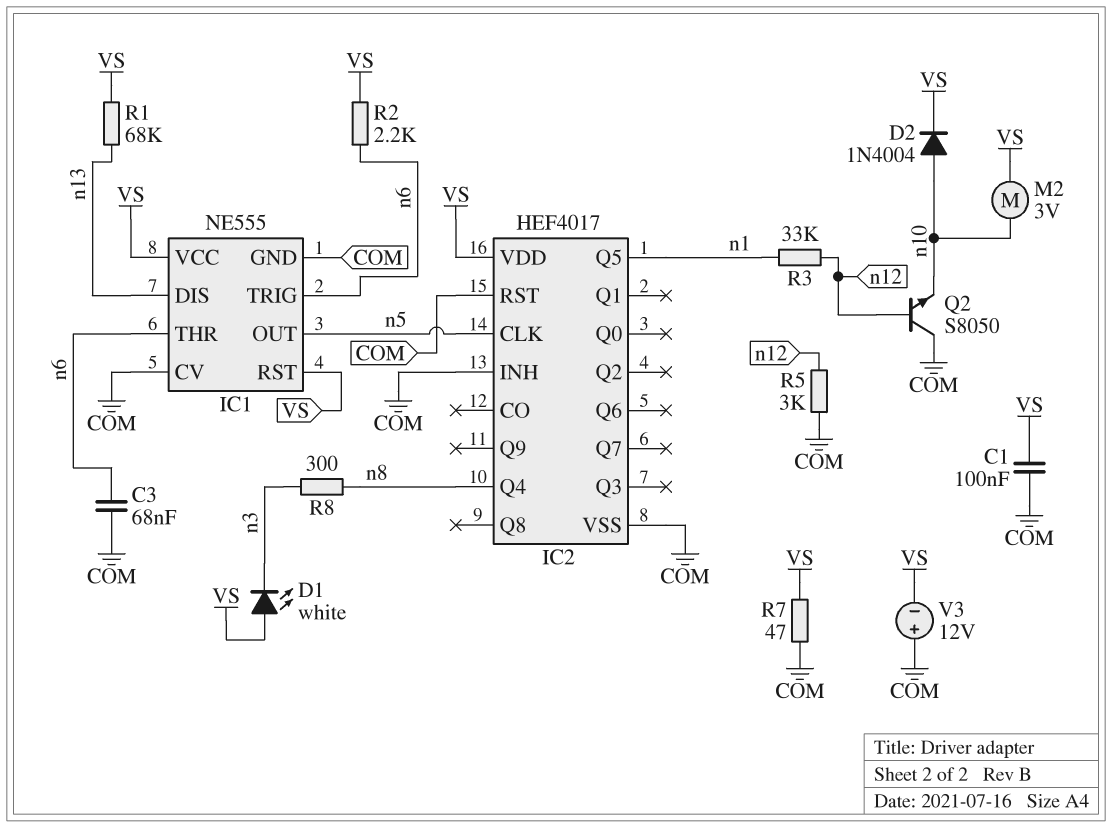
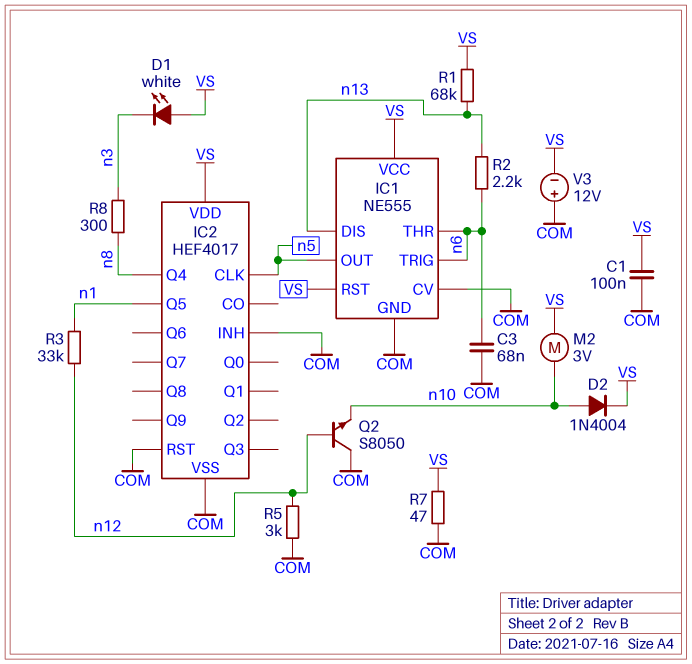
R2: 2.2k (VS, n6) -> 2.2k (n6, n13)

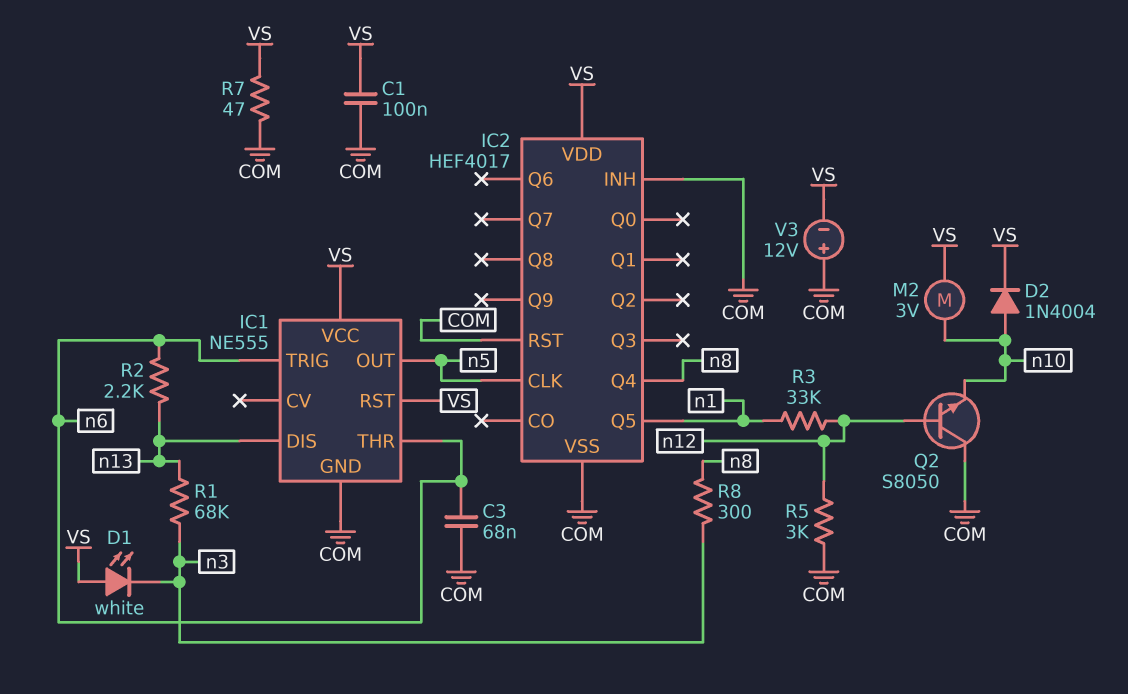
IC1 pin CV: COM -> none
R1: 68k (VS, n13) -> 68k (n3, n13)

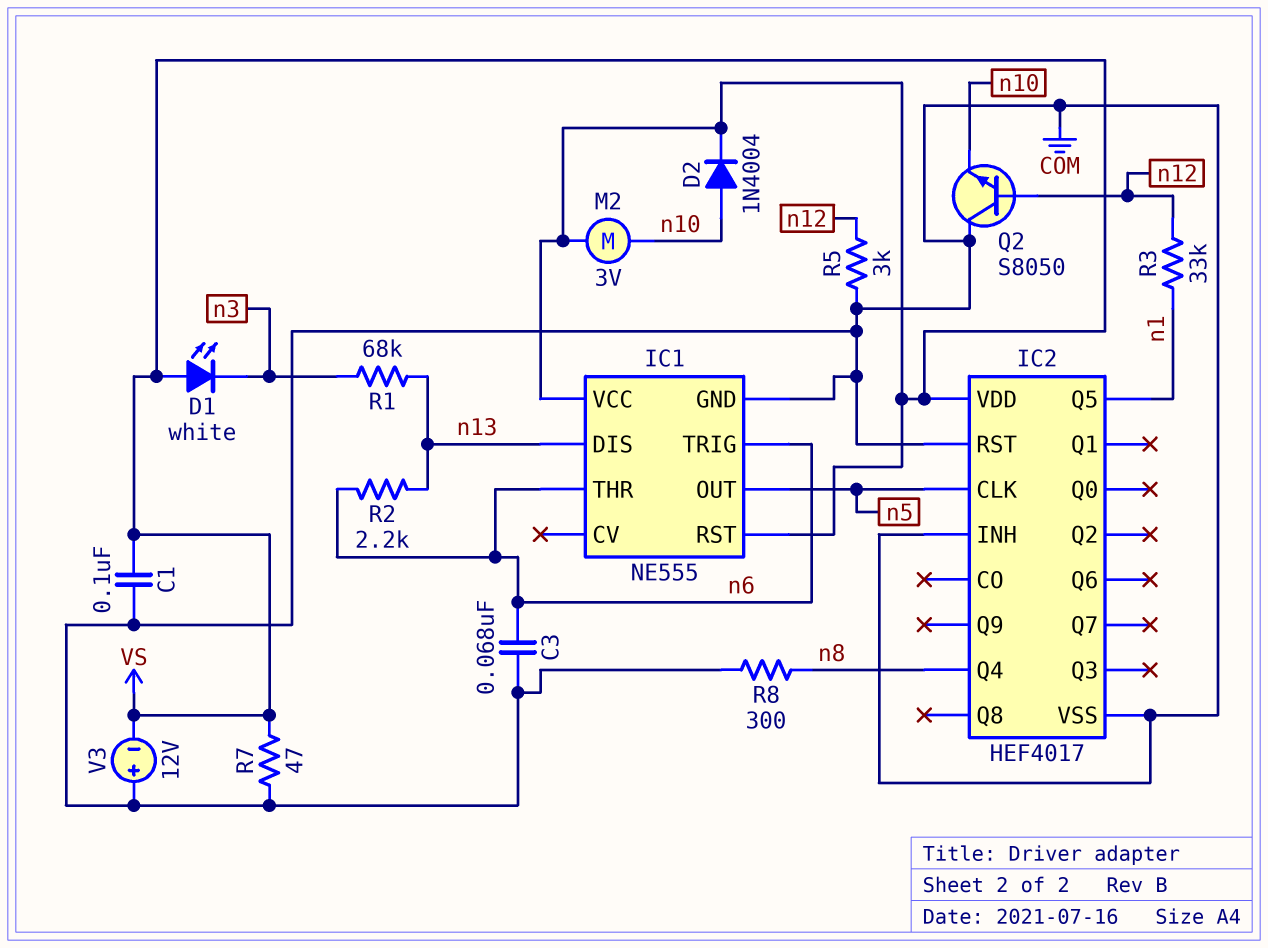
R8: 300 (n3, n8) -> 300 (COM, n8)

